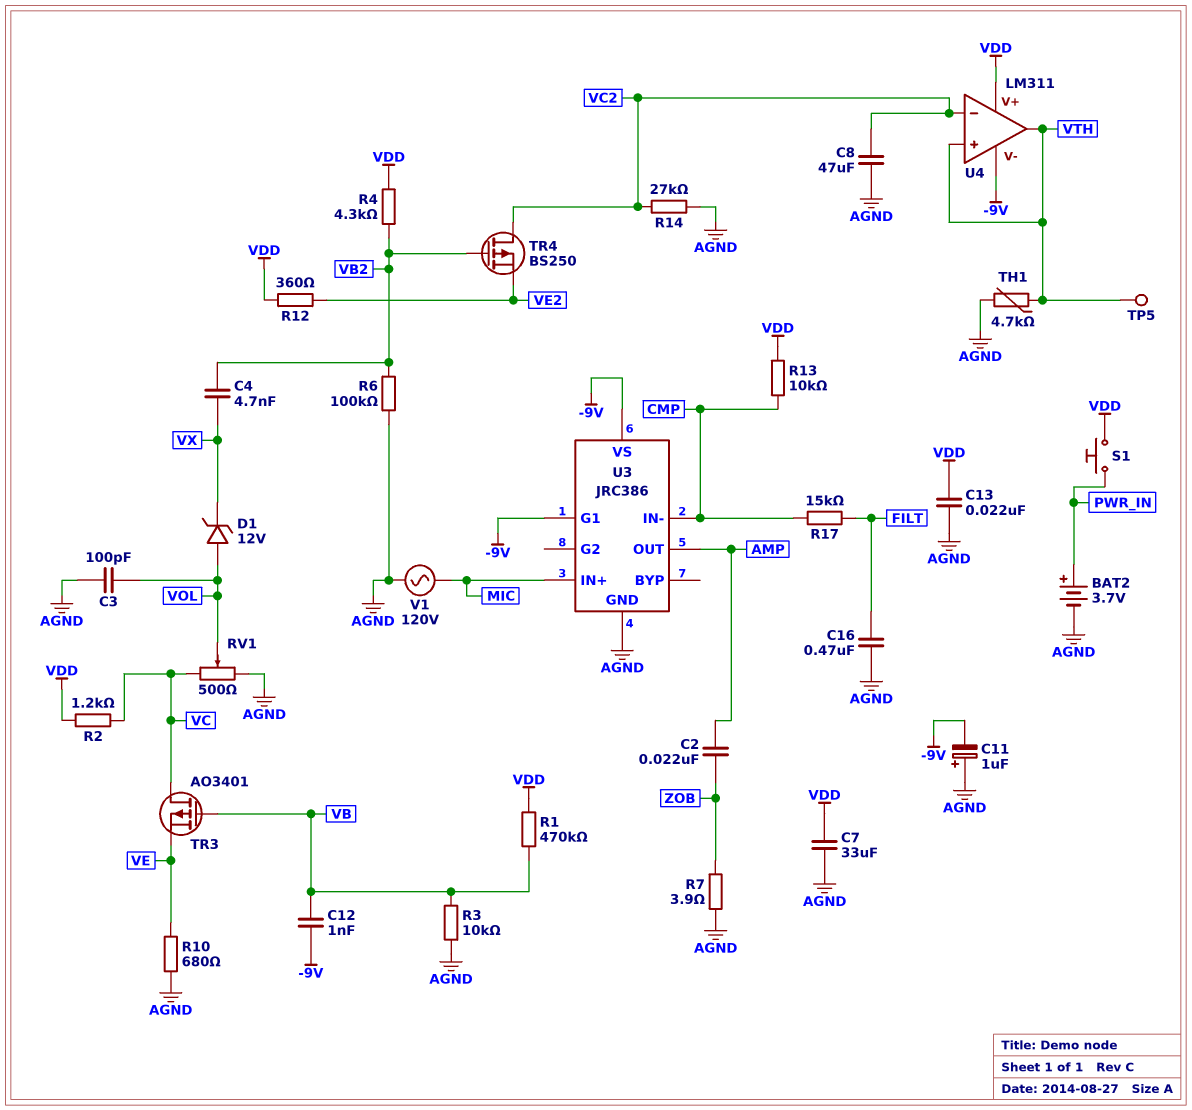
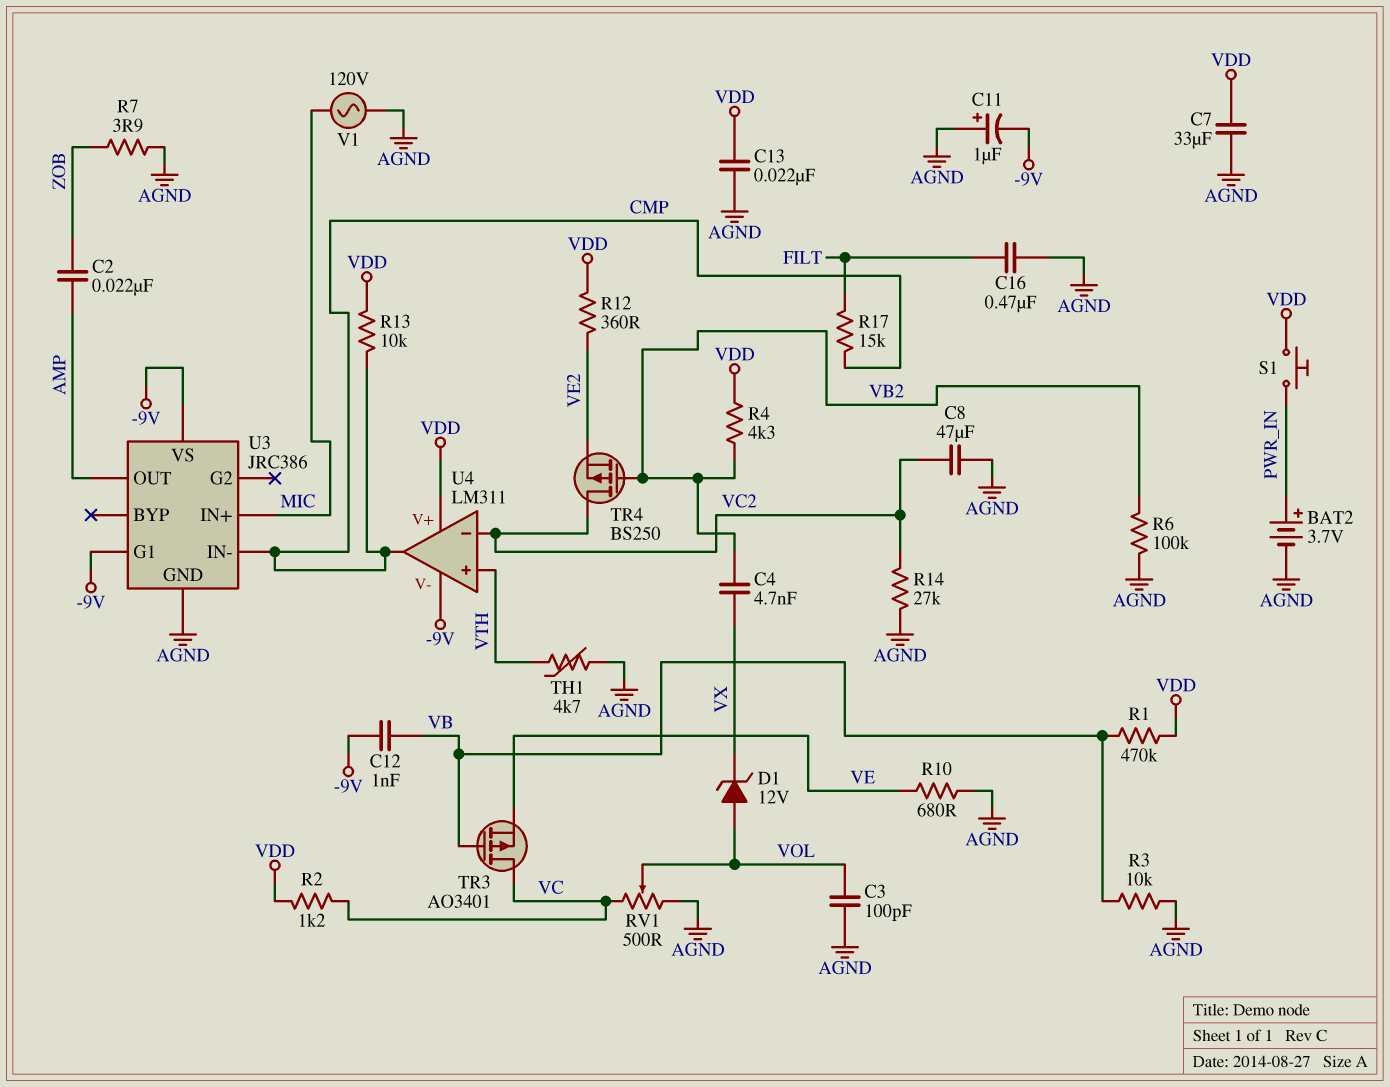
TP5: test point (VTH) -> none
U4 pin out: VTH -> CMP

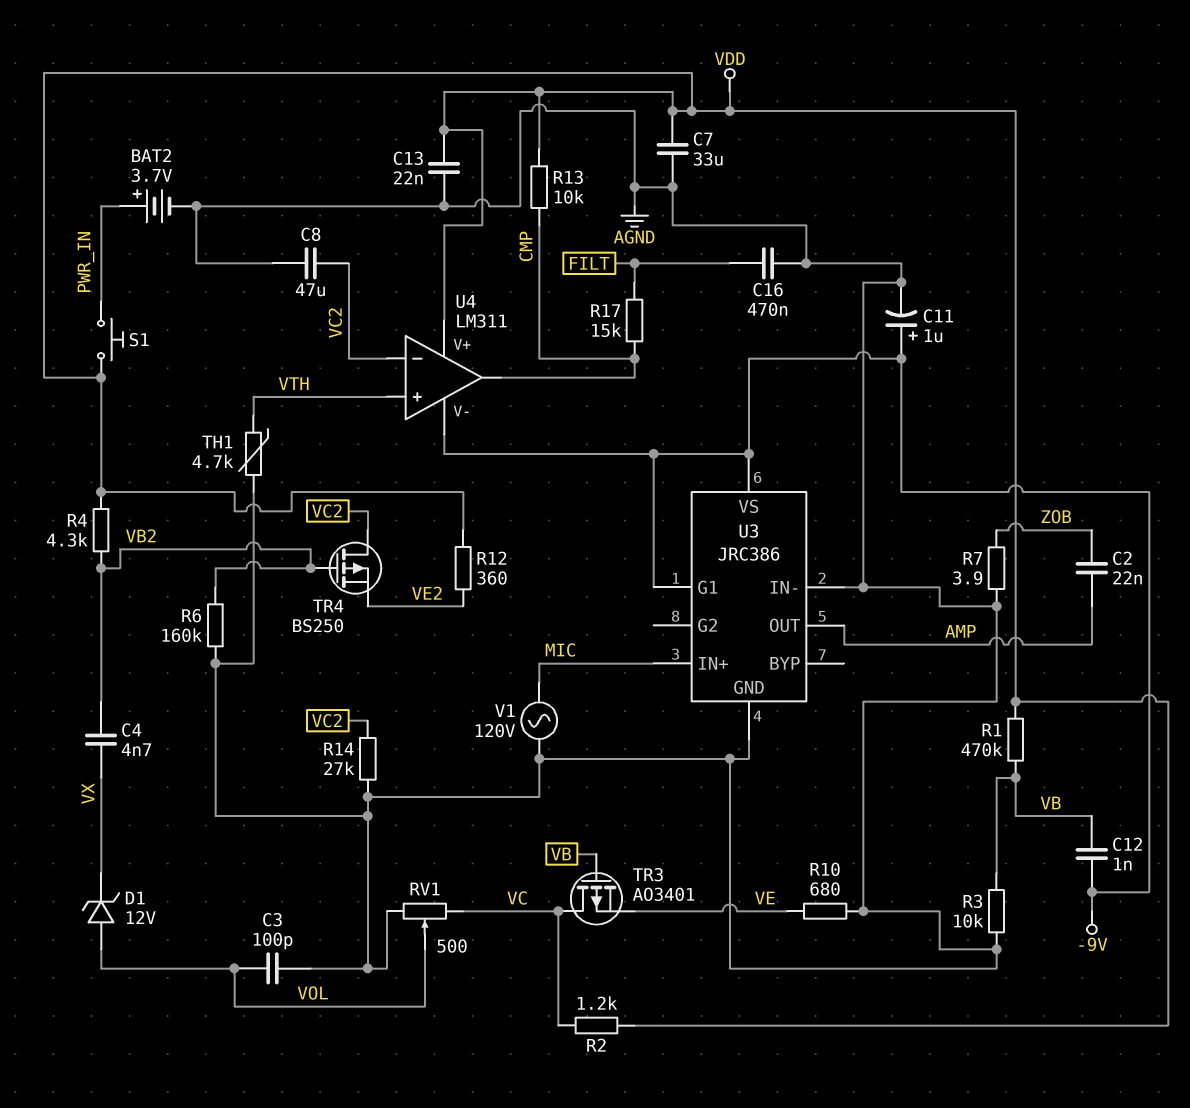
C11: 1uF (plus AGND, minus -9V) -> 1uF (plus -9V, minus AGND)
R6: 100k (AGND, VB2) -> 160k (AGND, VB2)
U3 pin IN-: CMP -> AGND

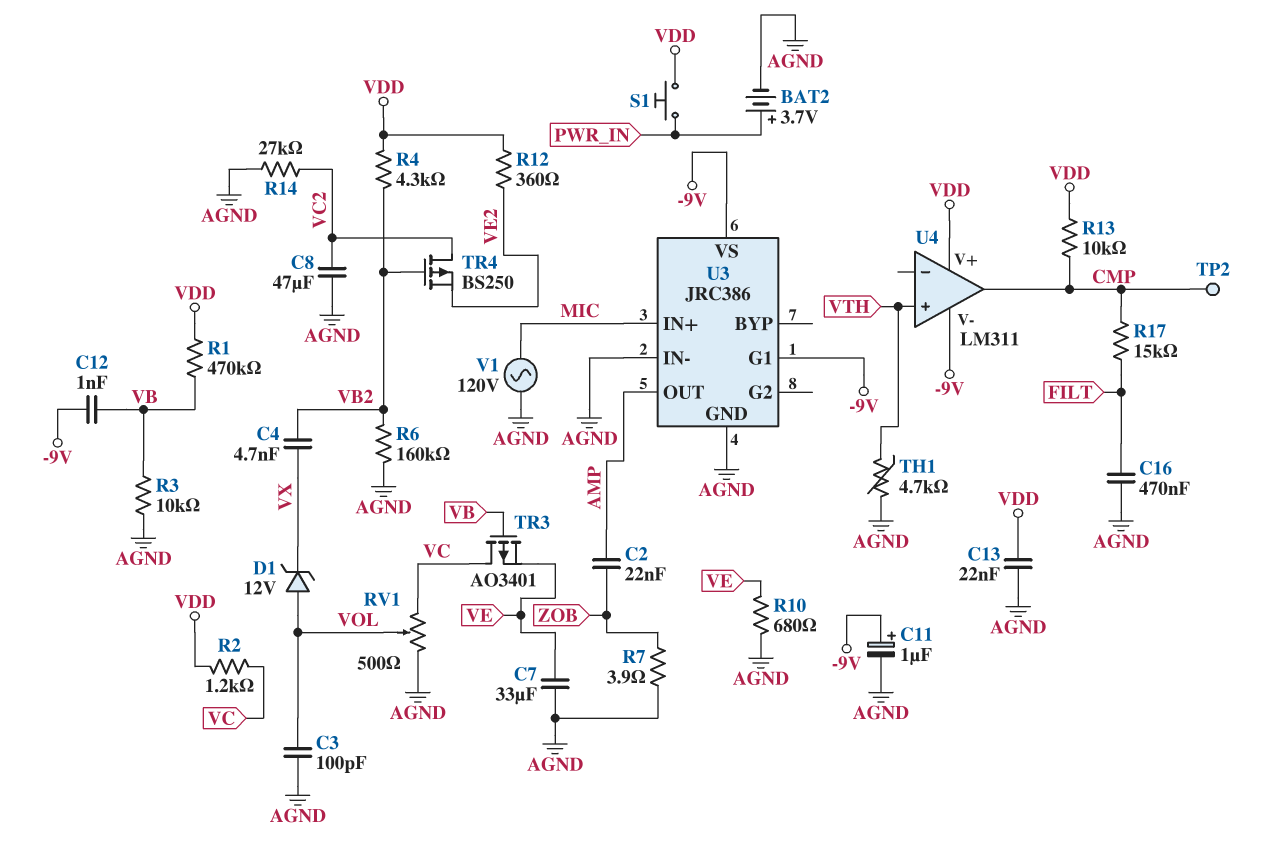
C7: 33uF (AGND, VDD) -> 33uF (AGND, VE)
TP2: none -> test point (CMP)
U4 pin in-: VC2 -> none

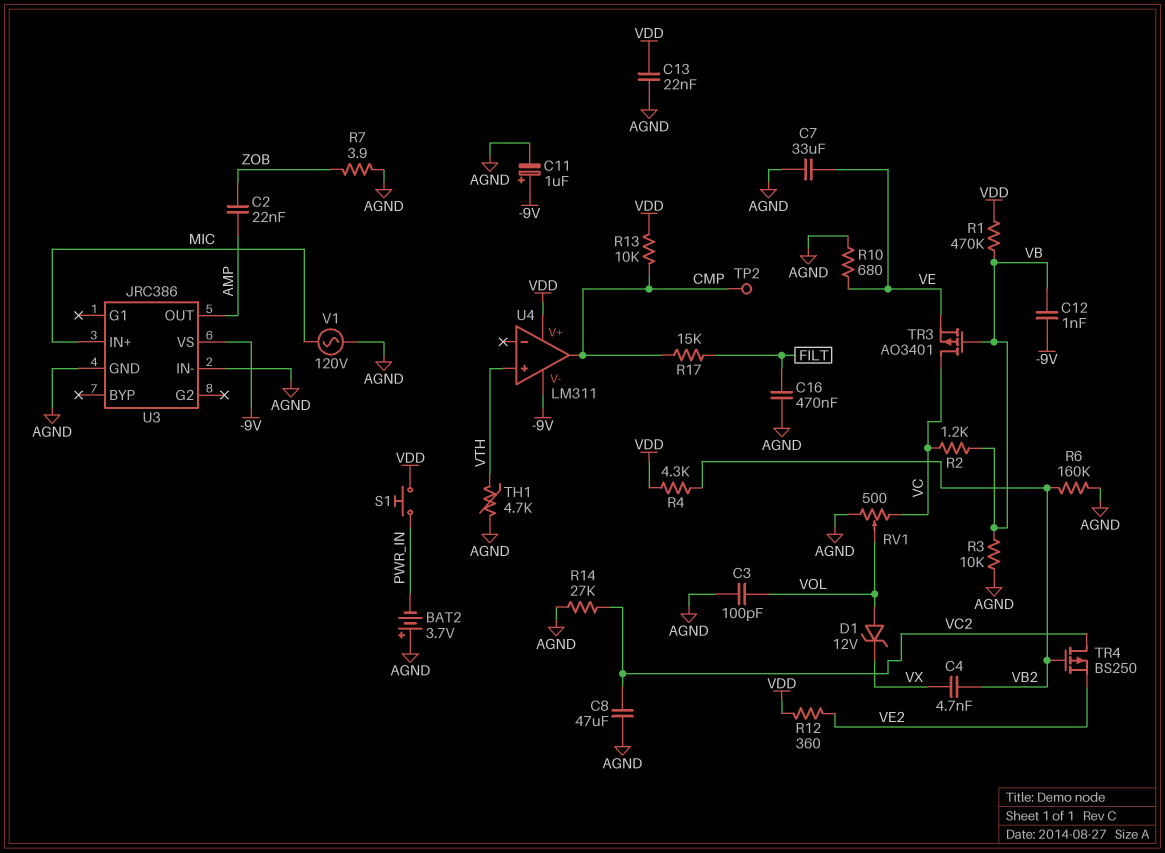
BAT2: 3.7V (plus PWR_IN, minus AGND) -> 3.7V (plus AGND, minus PWR_IN)
R2: 1.2k (VC, VDD) -> 1.2k (VB, VC)
U3 pin G1: -9V -> none

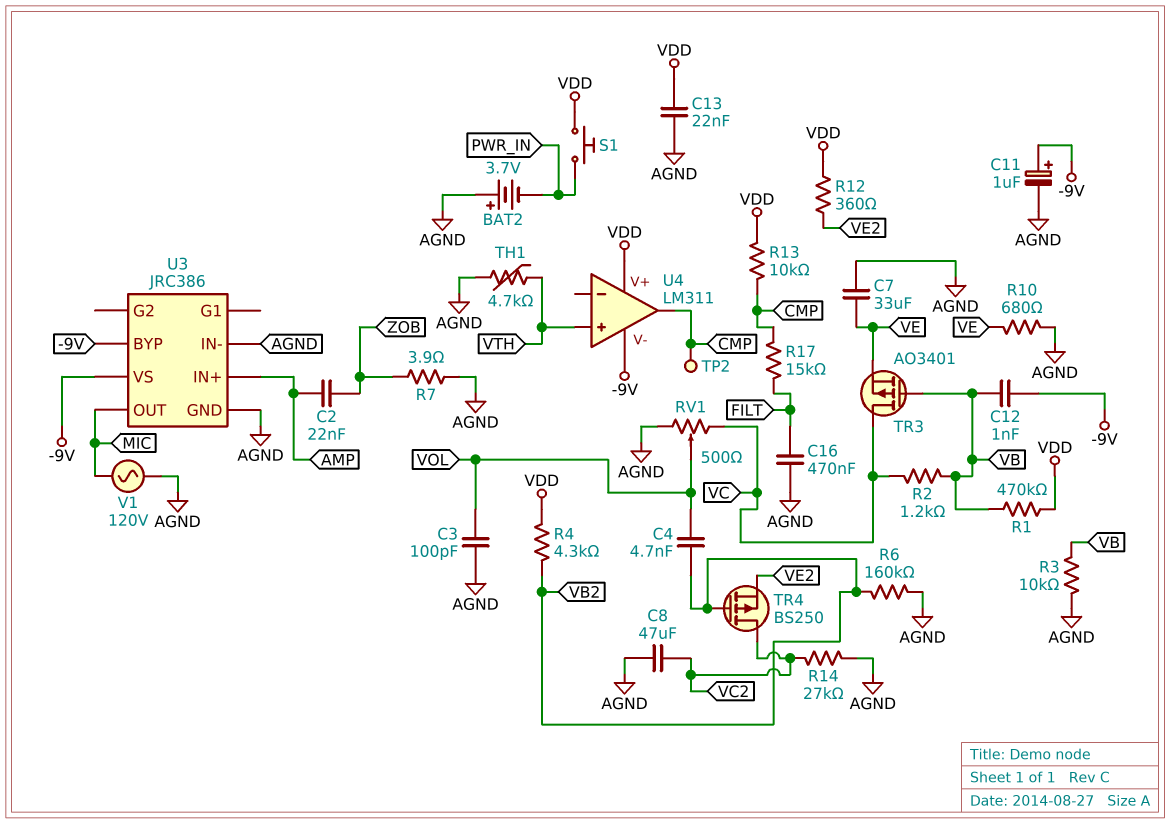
C4: 4.7nF (VB2, VX) -> 4.7nF (VB2, VOL)
D1: zener 12V (A VOL, K VX) -> none
U3 pin BYP: none -> -9V
U3 pin IN+: MIC -> AMP
U3 pin OUT: AMP -> MIC

